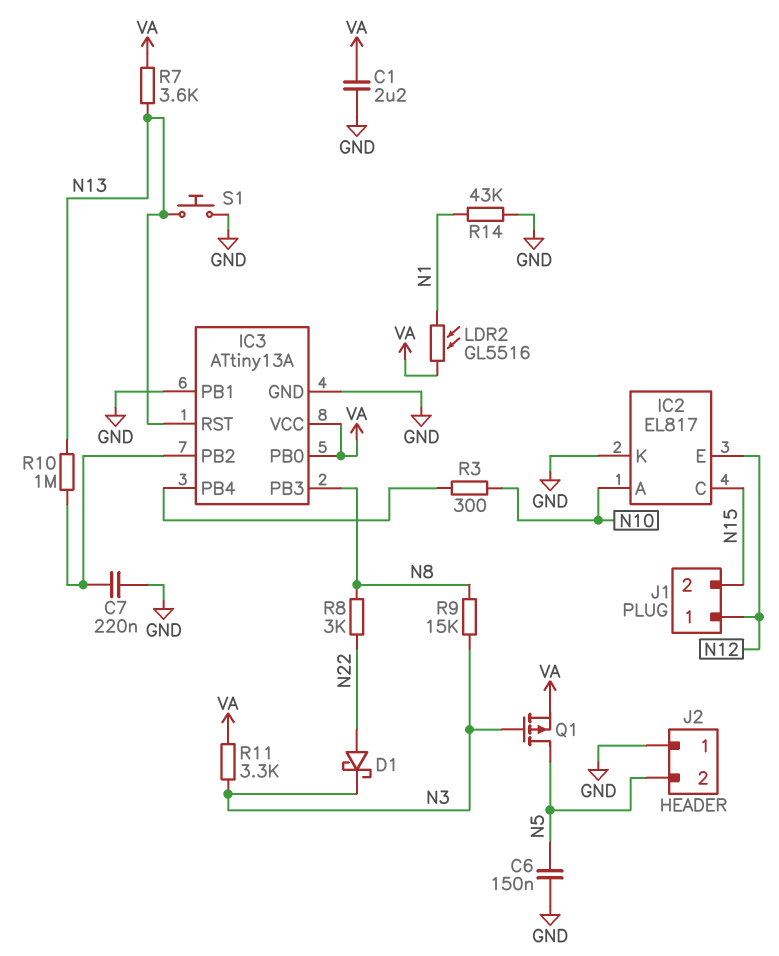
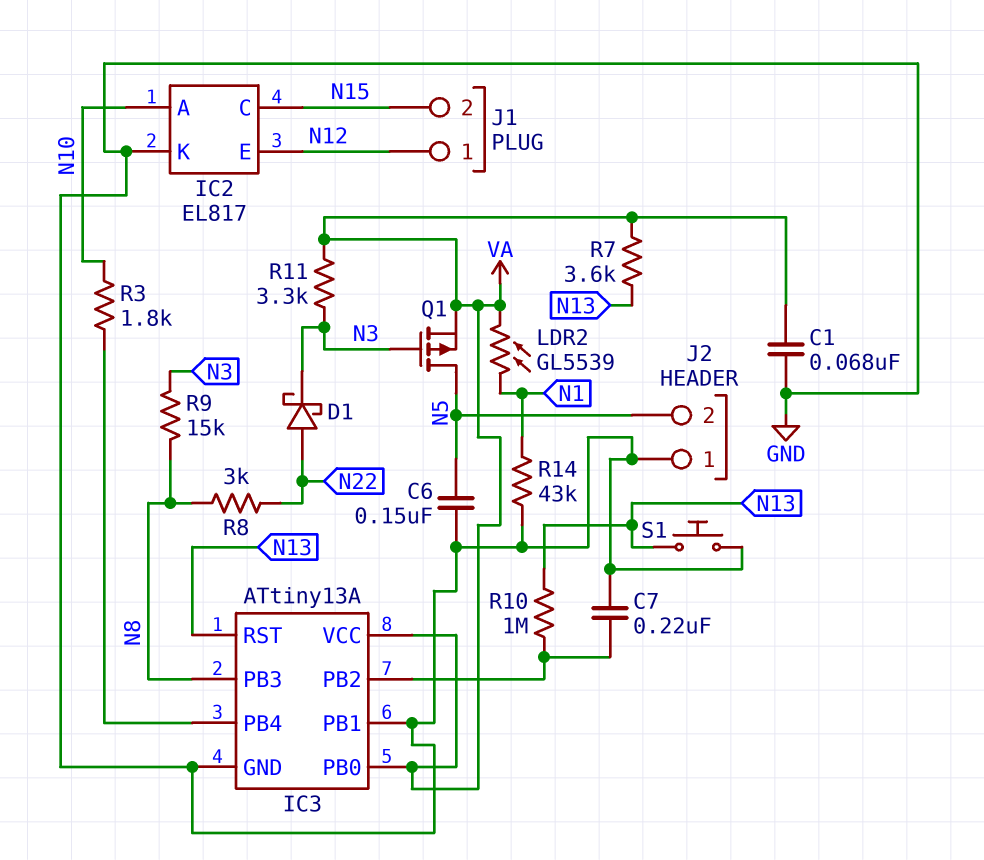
C1: 2.2uF (GND, VA) -> 68nF (GND, VA)
LDR2: GL5516 (N1, VA) -> GL5539 (N1, VA)
R3: 300 (IC3/PB4, N10) -> 1.8k (IC3/PB4, N10)

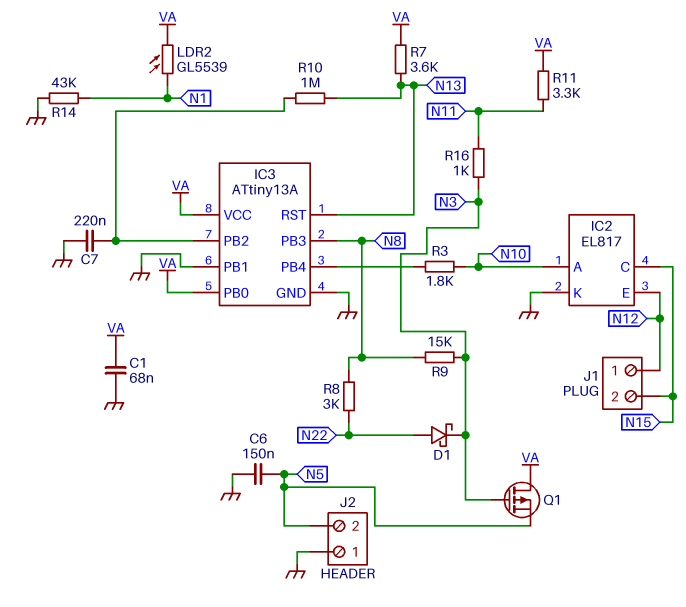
Q1: PMOS (G N3, D N5, S VA) -> PMOS (G N3, D VA, S N5)
R11: 3.3k (N3, VA) -> 3.3k (N11, VA)
R16: none -> 1k (N3, N11)
S1: button (GND, N13) -> none

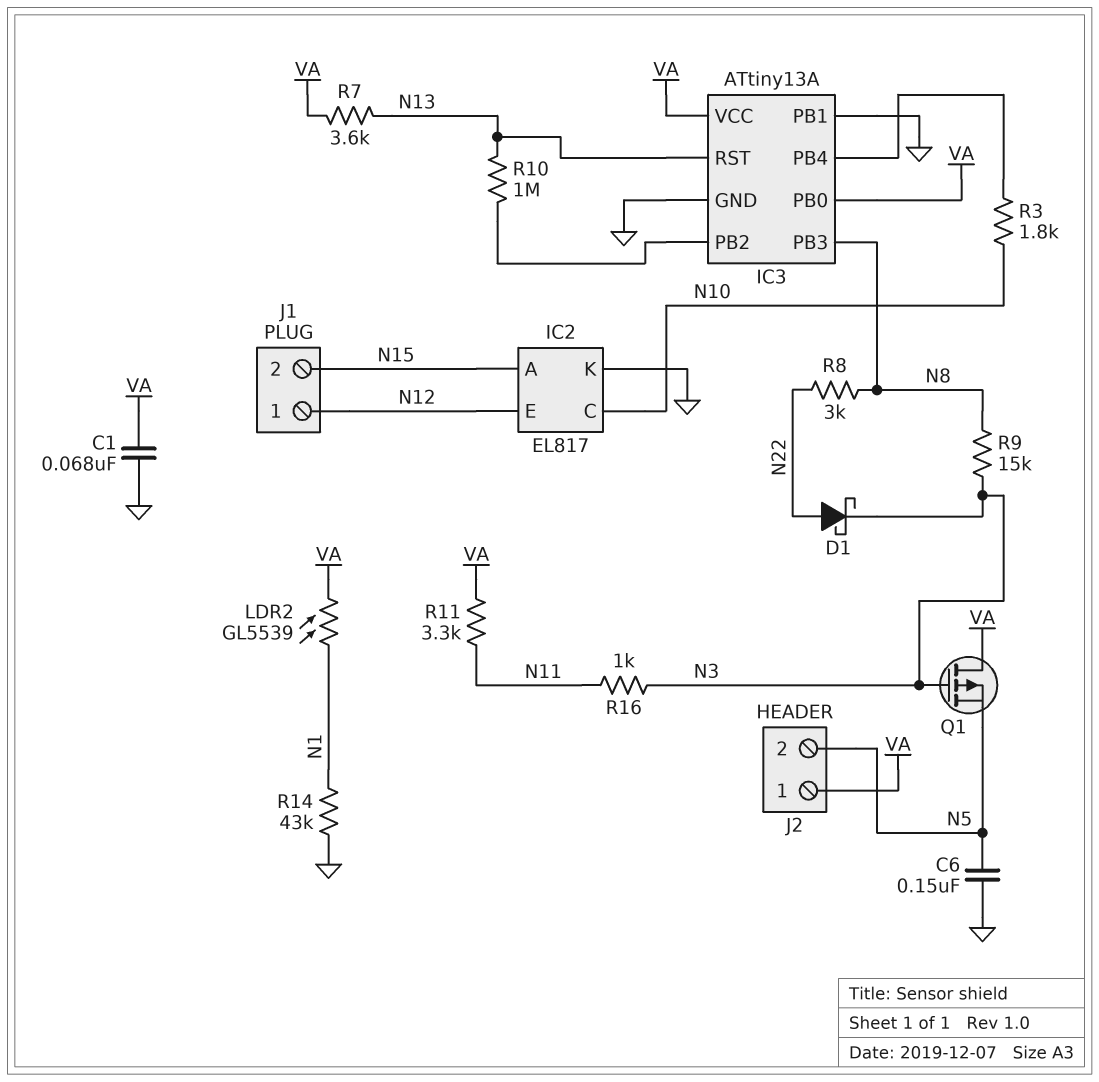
C7: 220nF (GND, IC3/PB2) -> none
IC2 pin A: N10 -> N15
IC2 pin C: N15 -> N10
J2 pin 1: GND -> VA

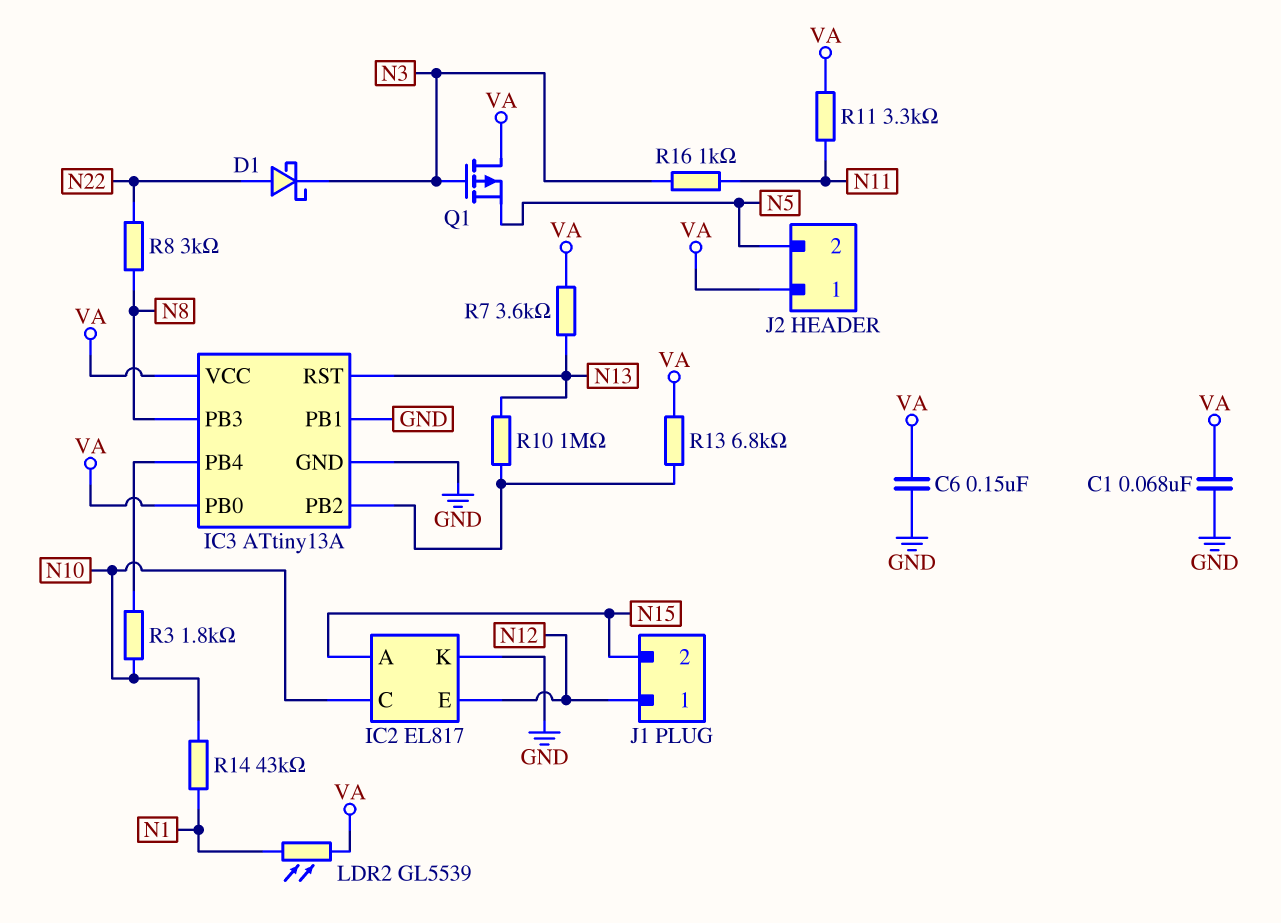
C6: 150nF (GND, N5) -> 150nF (GND, VA)
R9: 15k (N3, N8) -> none
R13: none -> 6.8k (IC3/PB2, VA)
R14: 43k (GND, N1) -> 43k (N1, N10)

